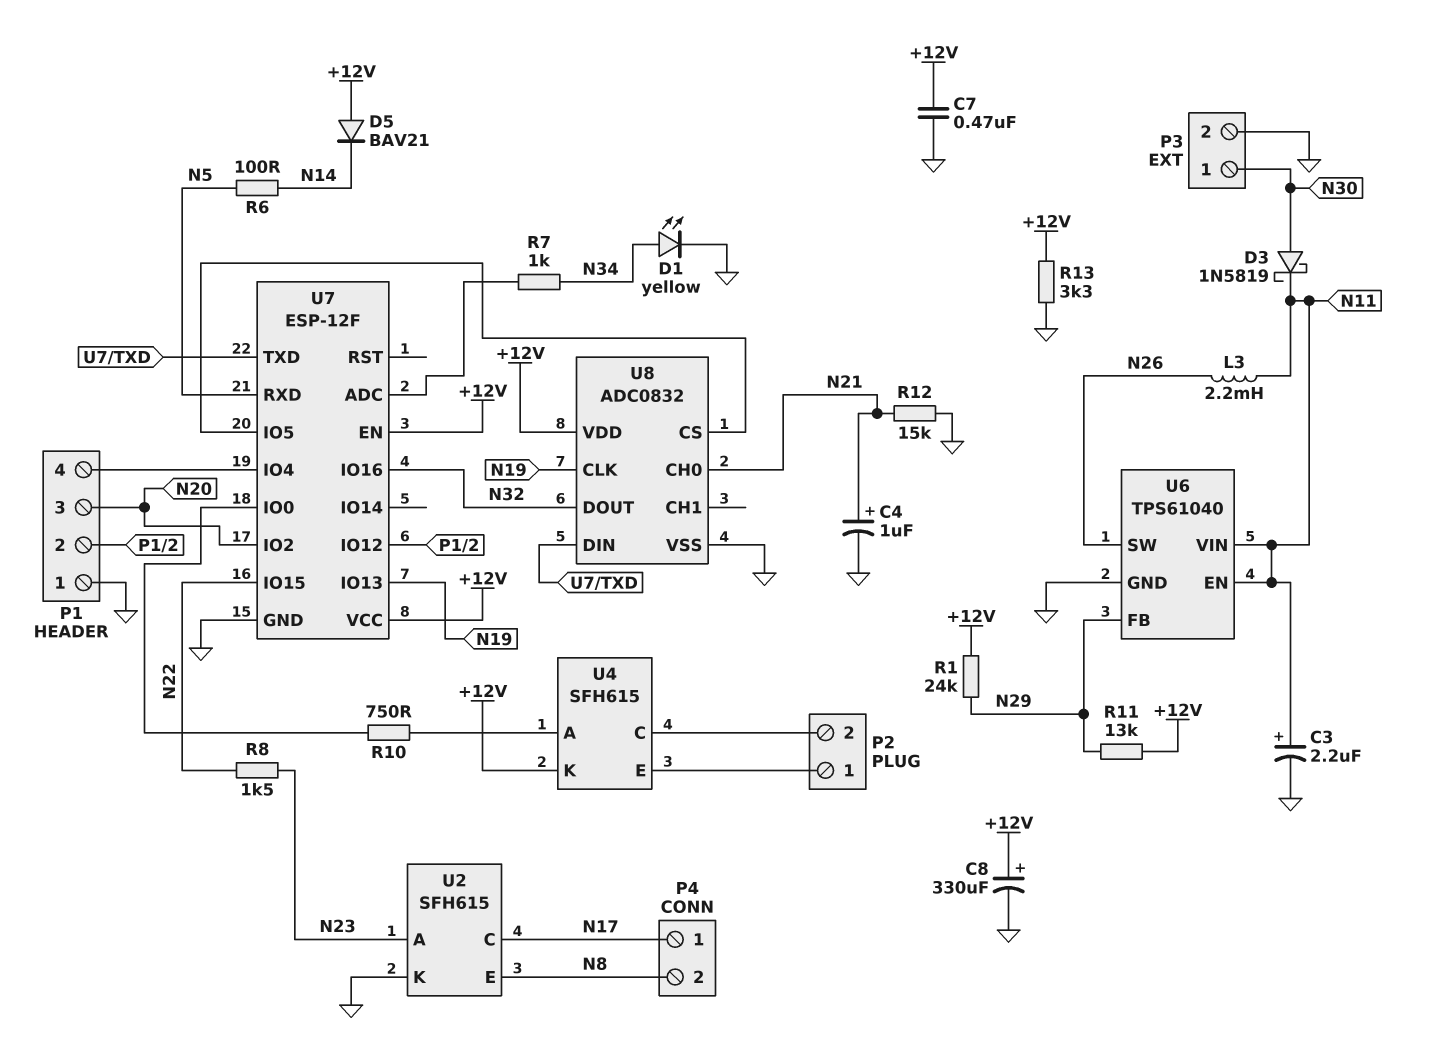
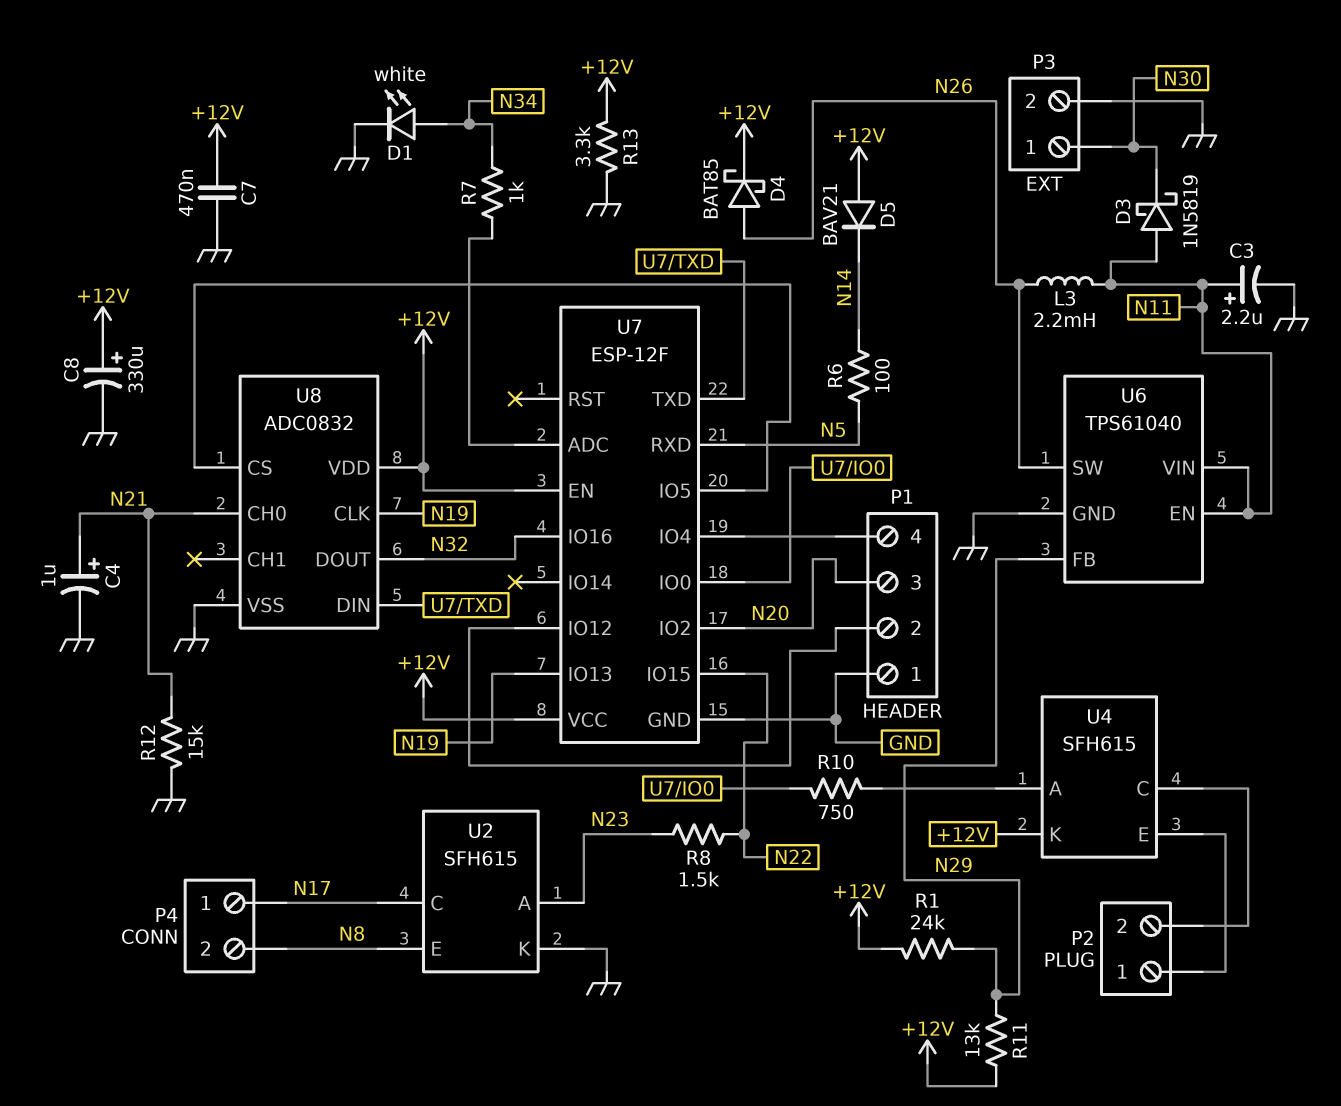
D1: LED yellow (A N34, K GND) -> LED white (A N34, K GND)
D3: schottky 1N5819 (A N30, K N11) -> schottky 1N5819 (A N11, K N30)
D4: none -> schottky BAT85 (A N26, K +12V)

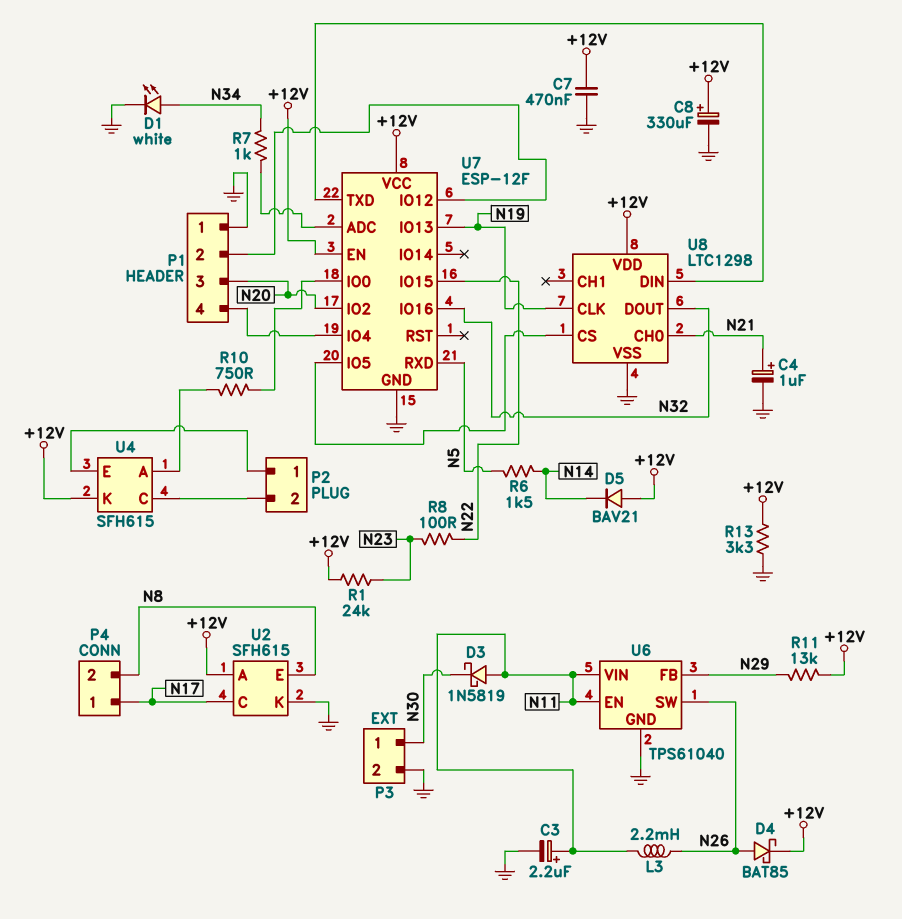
R1: 24k (+12V, N29) -> 24k (+12V, N23)
R6: 100 (N5, N14) -> 1.5k (N5, N14)
R8: 1.5k (N22, N23) -> 100 (N22, N23)
R12: 15k (GND, N21) -> none
U2 pin A: N23 -> +12V
U8: ADC0832 -> LTC1298

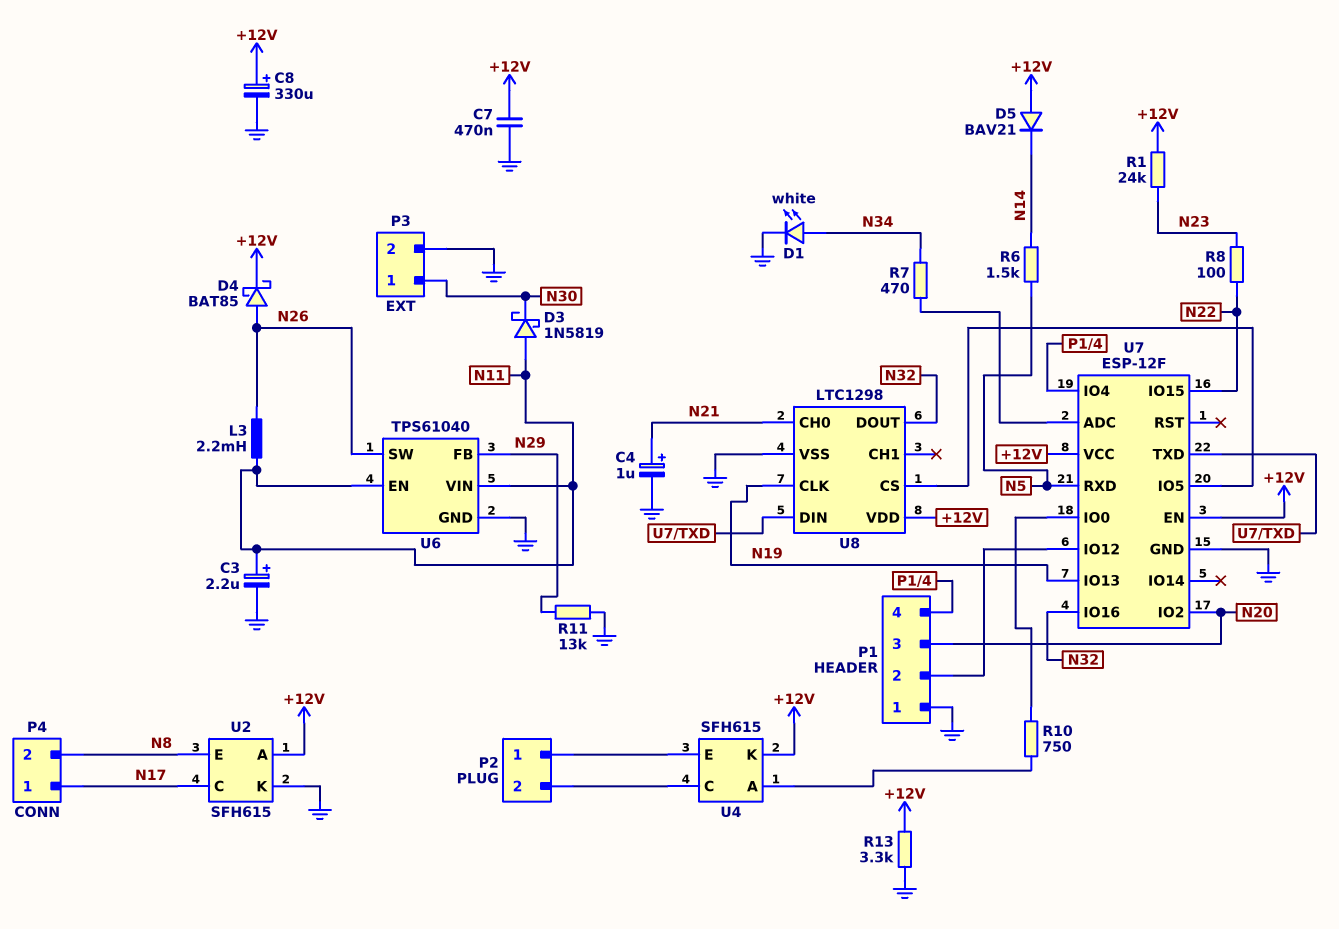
R7: 1k (N34, U7/ADC) -> 470 (N34, U7/ADC)
R11: 13k (+12V, N29) -> 13k (GND, N29)

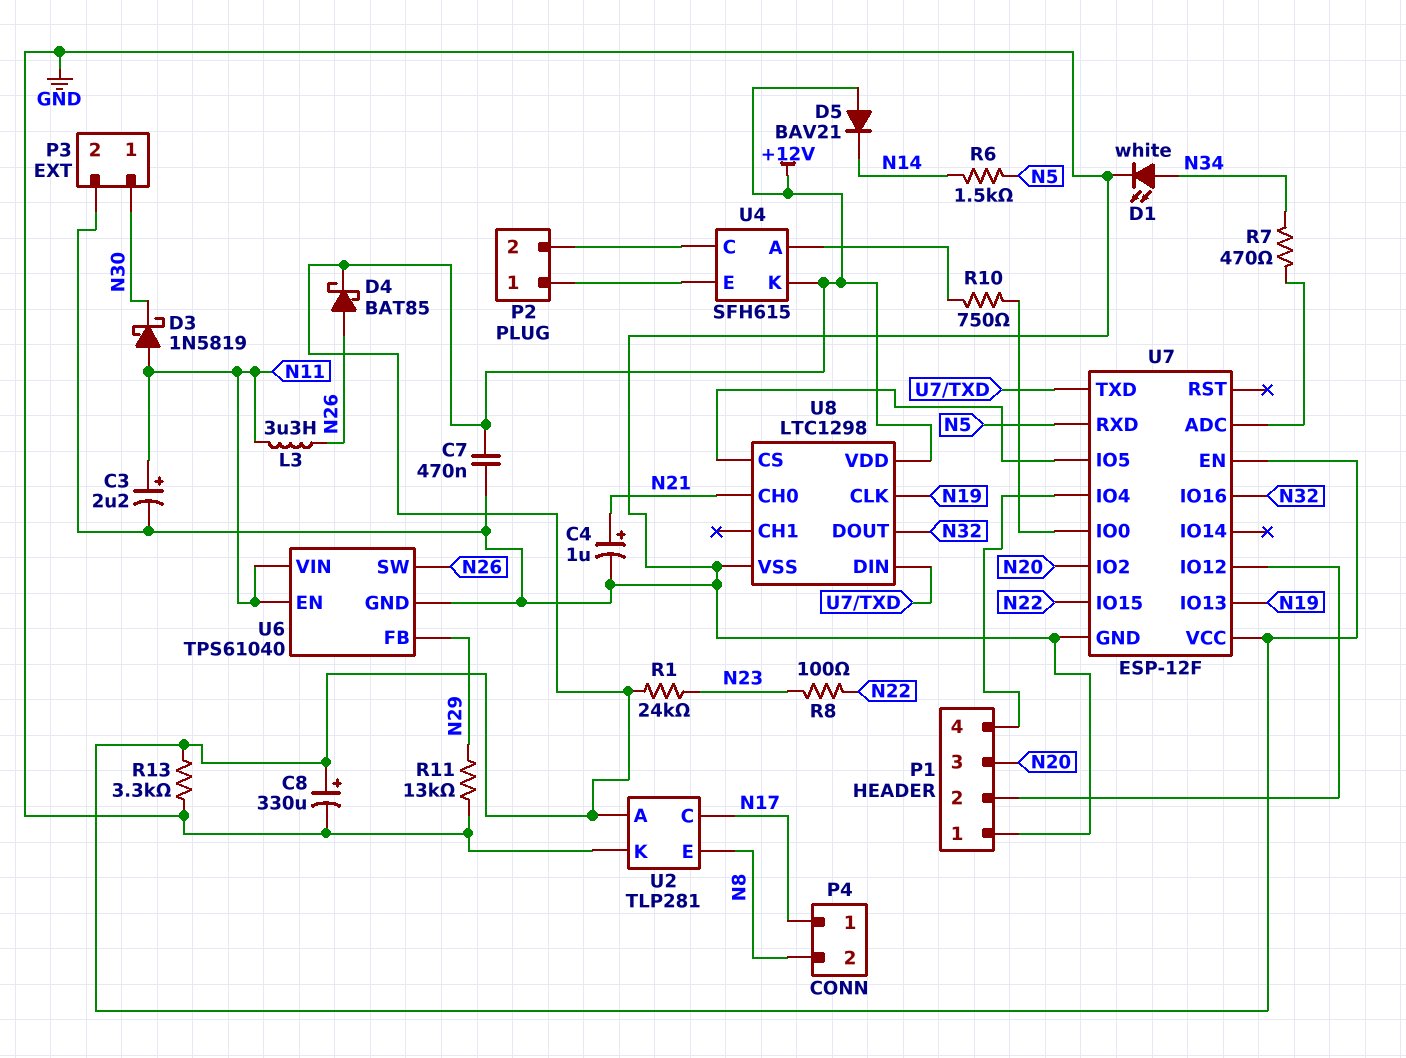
L3: 2.2mH (N11, N26) -> 3.3uH (N11, N26)
U2: SFH615 -> TLP281

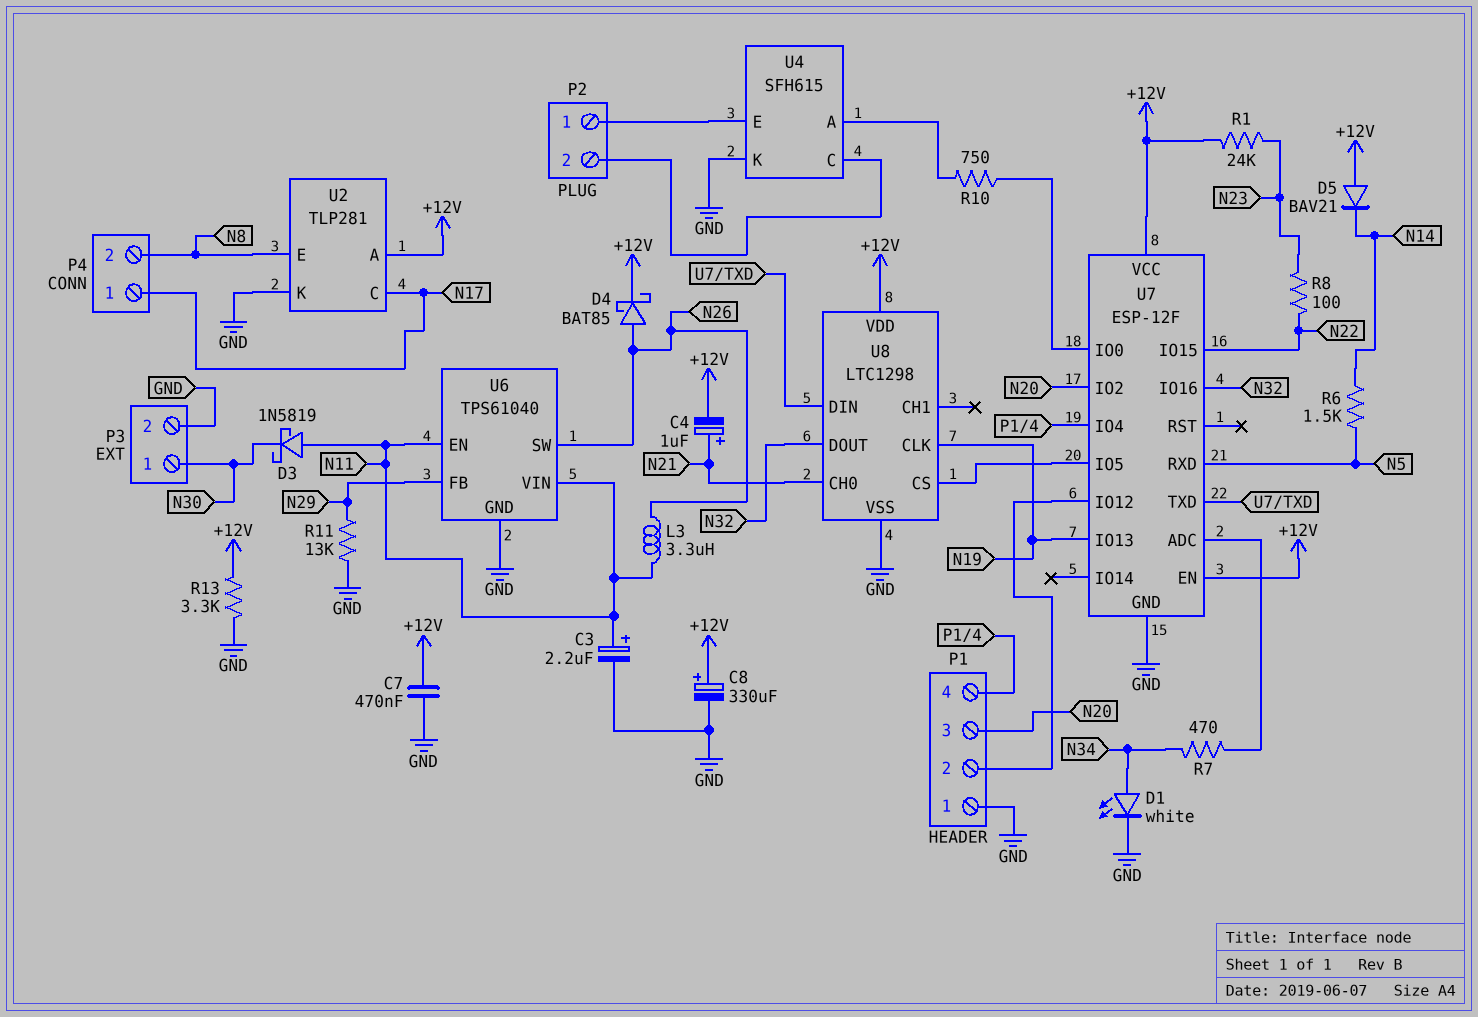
C4: 1uF (plus N21, minus GND) -> 1uF (plus N21, minus +12V)
U4 pin K: +12V -> GND

